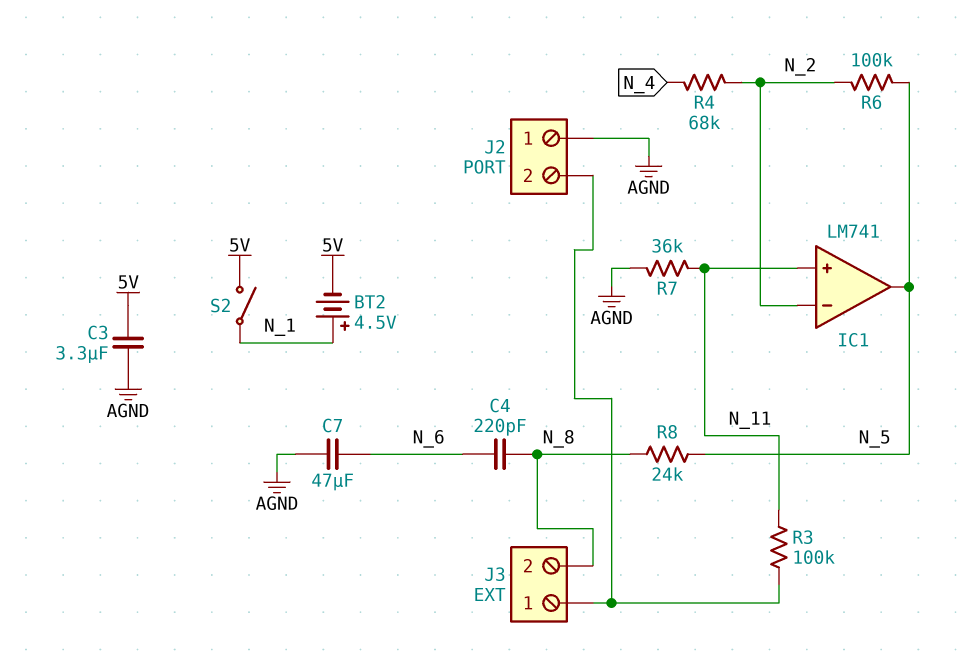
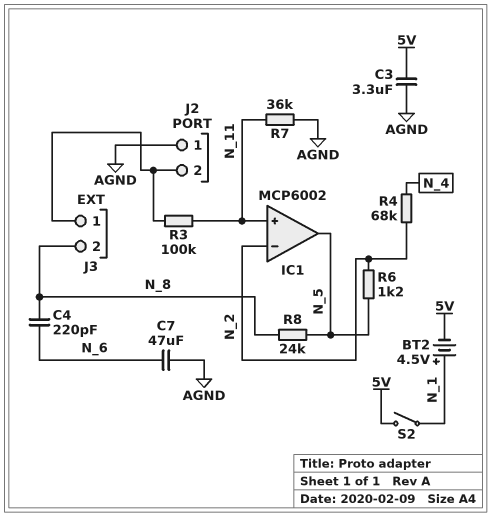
IC1: LM741 -> MCP6002
R6: 100k (N_2, N_5) -> 1.2k (N_2, N_5)

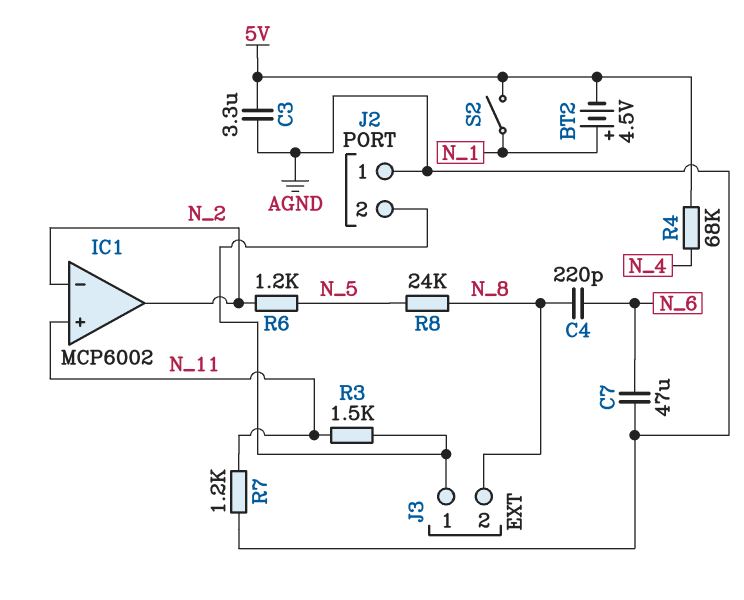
IC1 pin out: N_5 -> N_2
R3: 100k (J2/2, N_11) -> 1.5k (J2/2, N_11)
R4: 68k (N_2, N_4) -> 68k (5V, N_4)
R7: 36k (AGND, N_11) -> 1.2k (AGND, N_11)

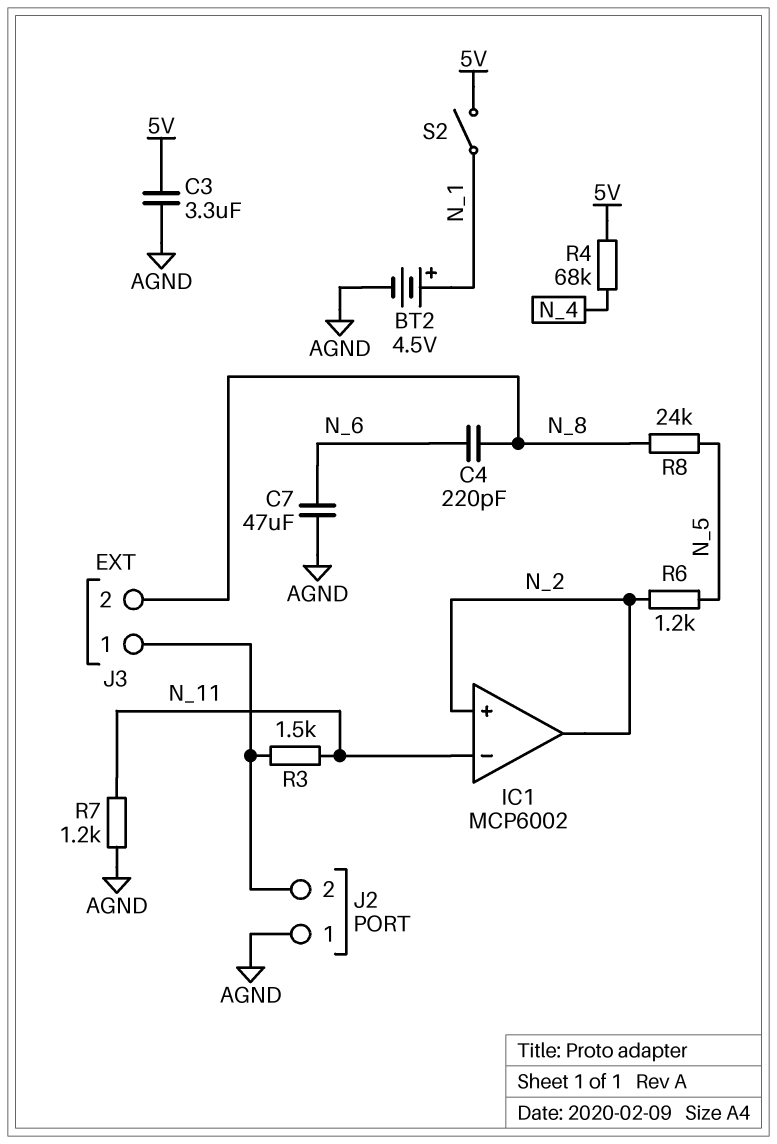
BT2: 4.5V (plus N_1, minus 5V) -> 4.5V (plus N_1, minus AGND)
IC1 pin in+: N_11 -> N_2
IC1 pin in-: N_2 -> N_11

